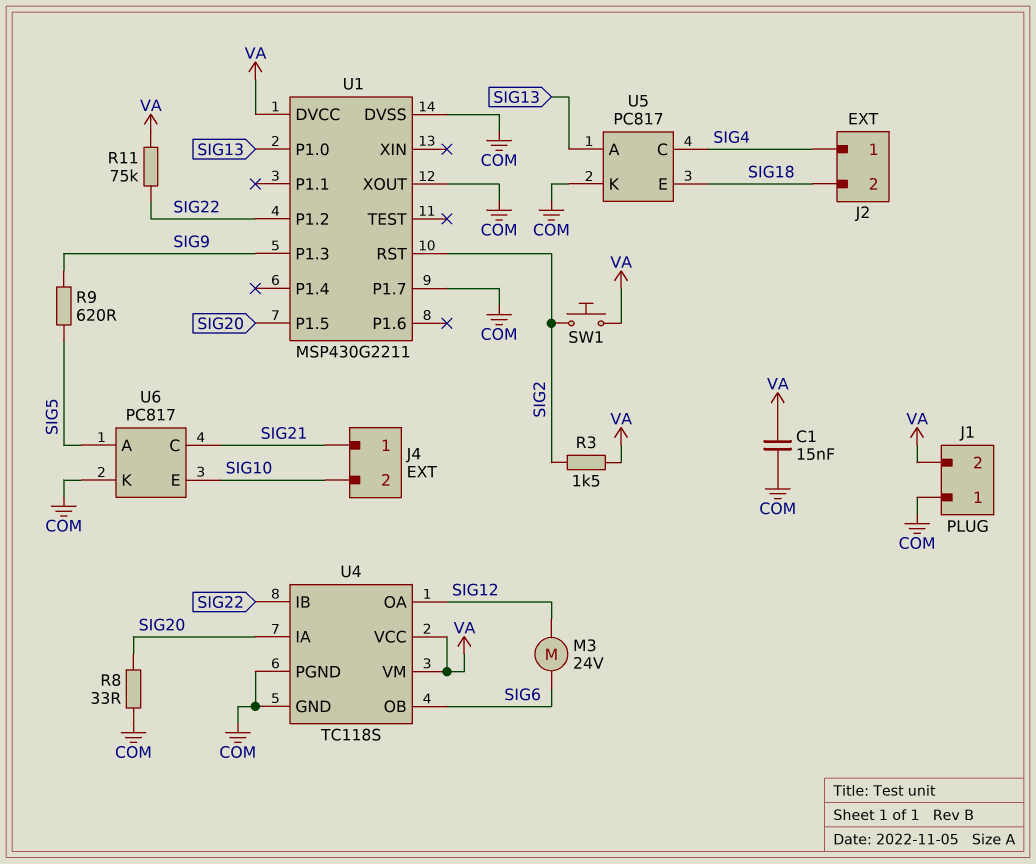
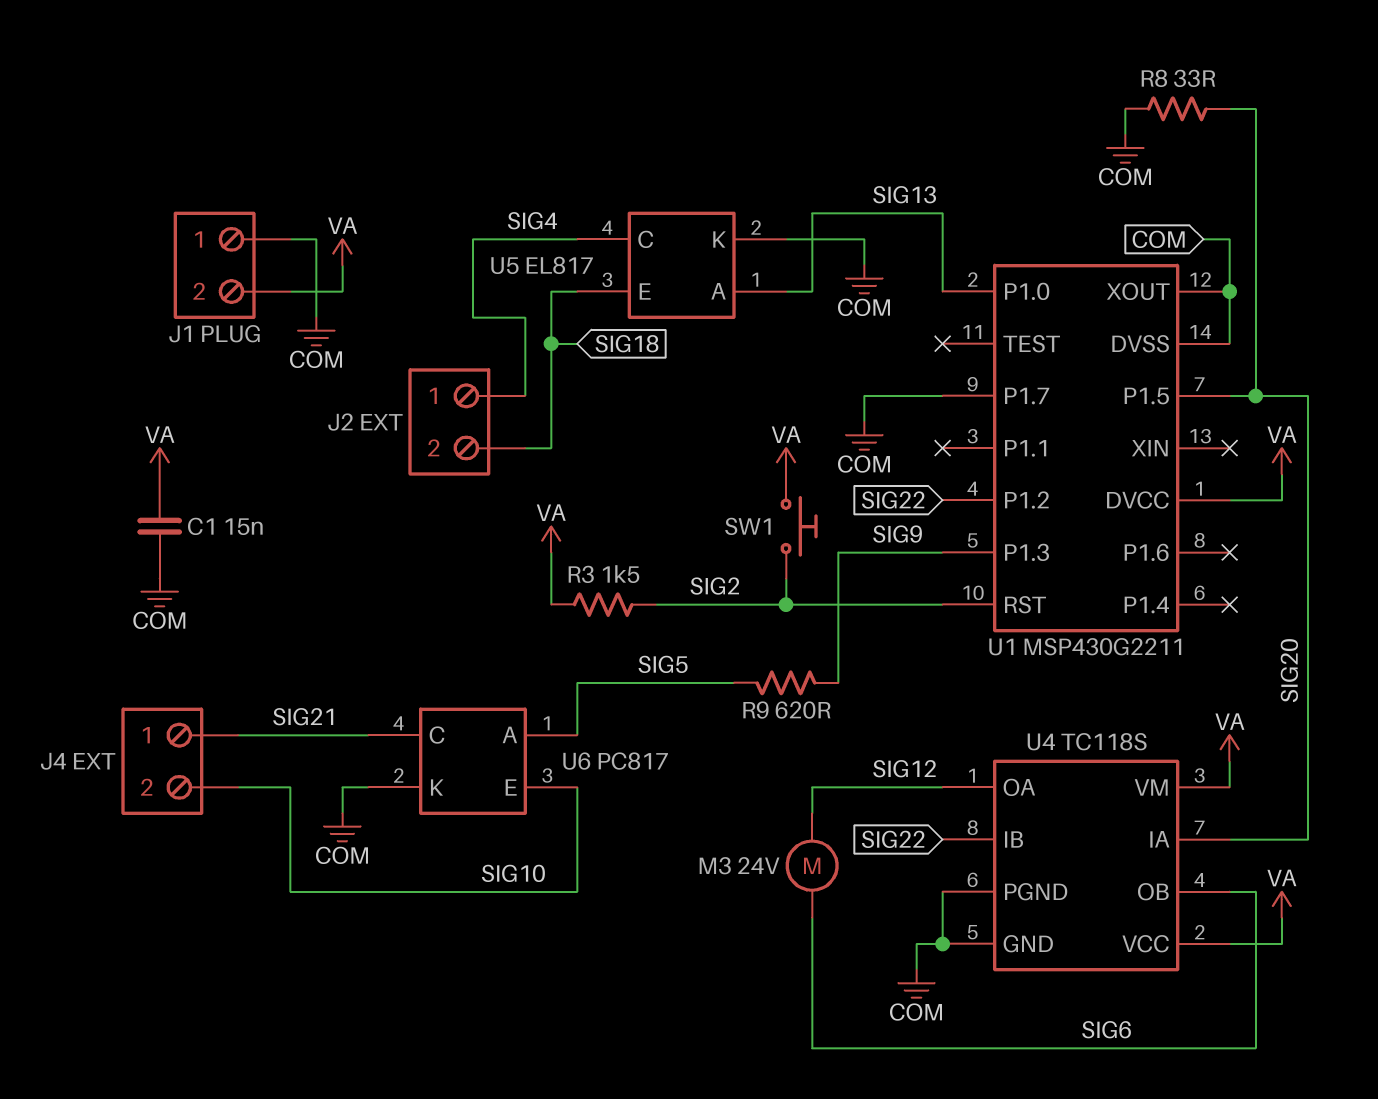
R11: 75k (SIG22, VA) -> none
U5: PC817 -> EL817

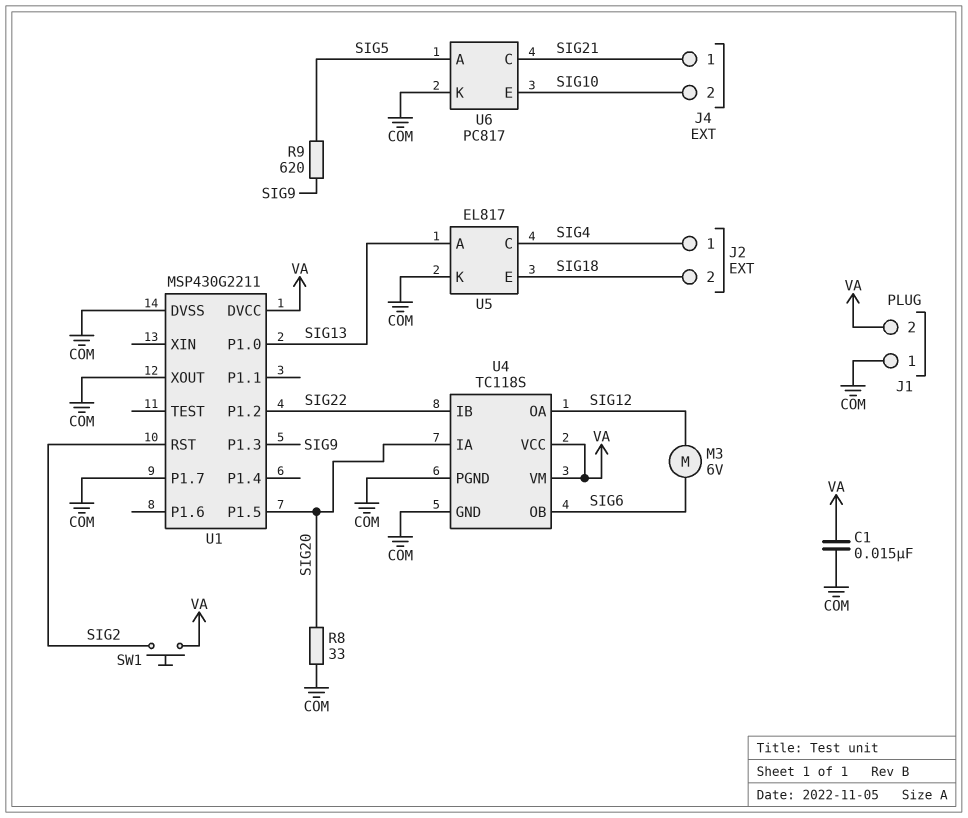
M3: motor 24V (SIG6, SIG12) -> motor 6V (SIG6, SIG12)
R3: 1.5k (SIG2, VA) -> none

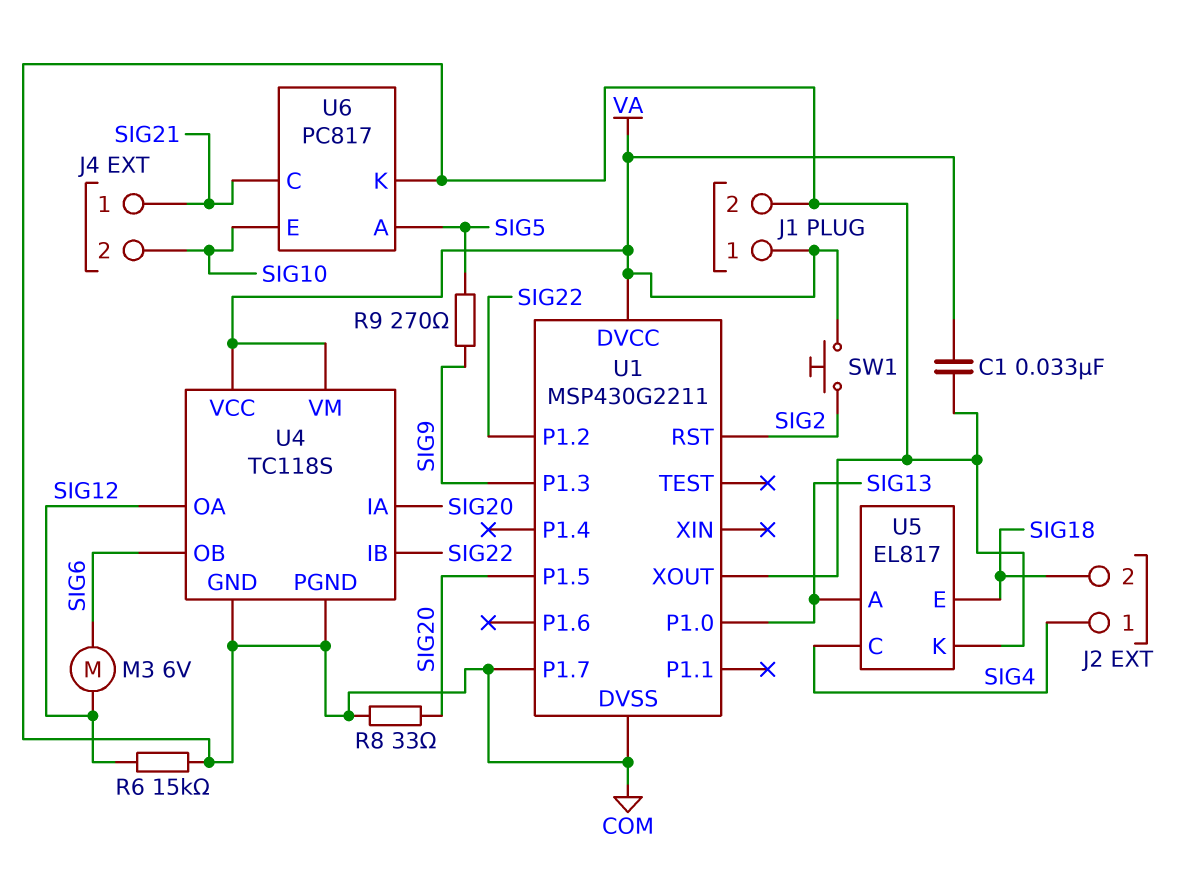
C1: 15nF (COM, VA) -> 33nF (COM, VA)
J1 pin 1: COM -> VA
J1 pin 2: VA -> COM
R6: none -> 15k (COM, SIG12)
R9: 620 (SIG5, SIG9) -> 270 (SIG5, SIG9)

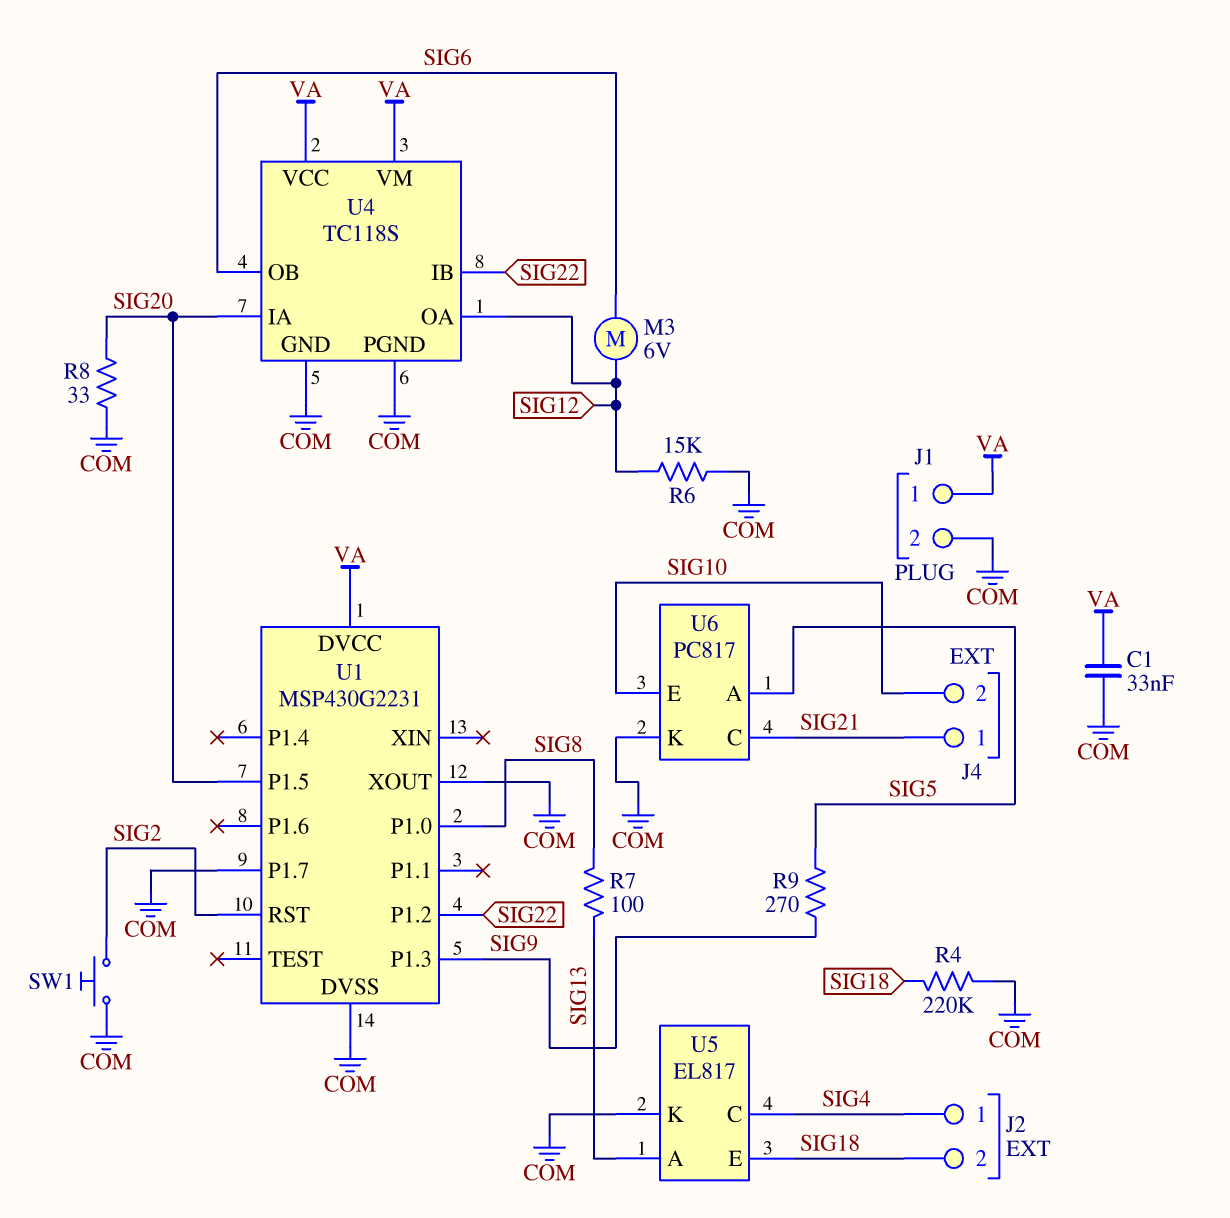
R4: none -> 220k (COM, SIG18)
R7: none -> 100 (SIG8, SIG13)
SW1: button (SIG2, VA) -> button (COM, SIG2)
U1: MSP430G2211 -> MSP430G2231
U1 pin P1.0: SIG13 -> SIG8

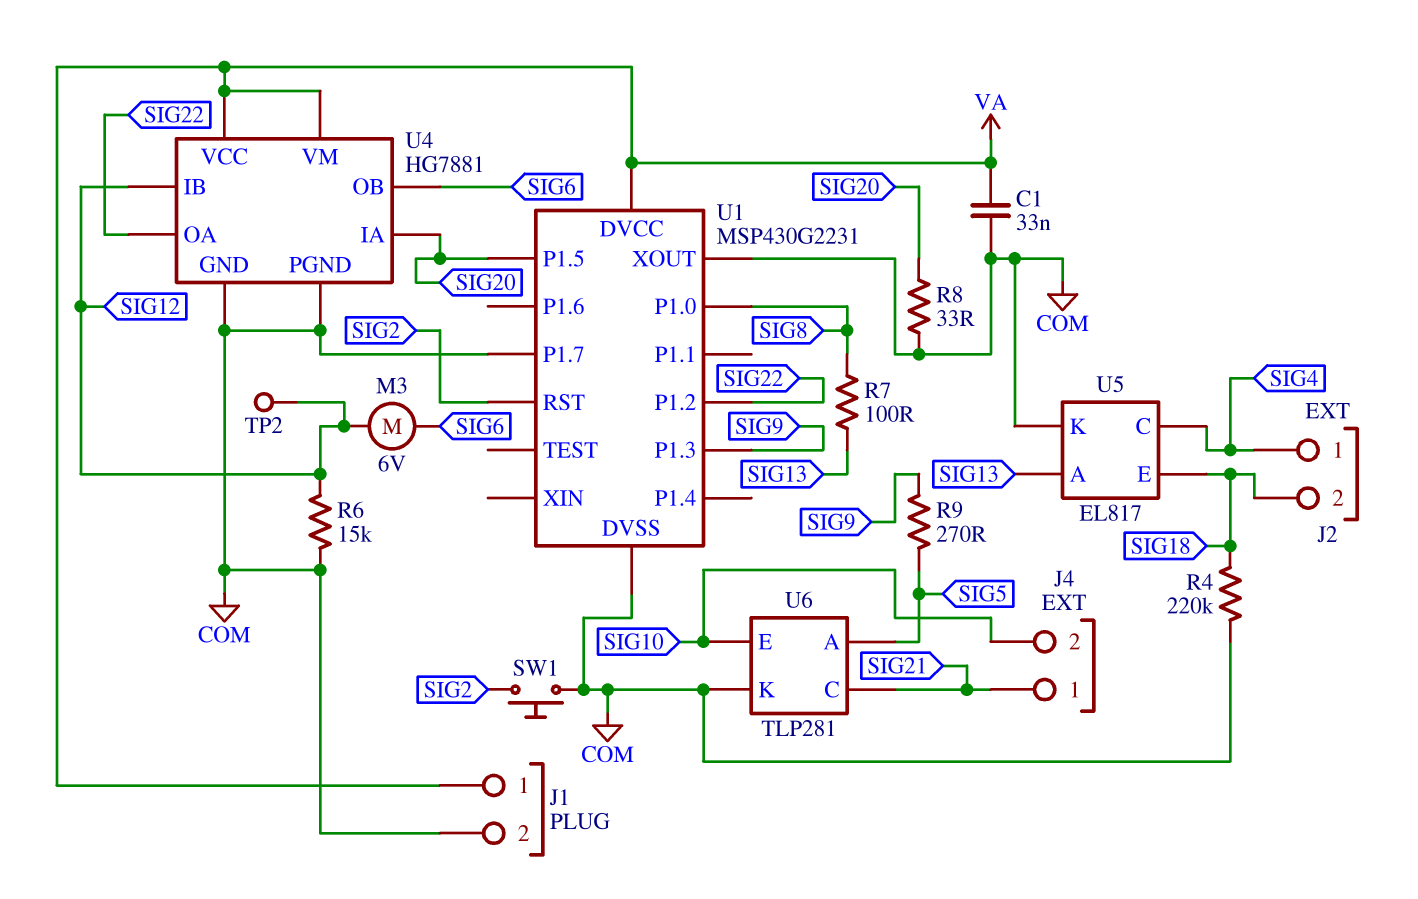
TP2: none -> test point (SIG12)
U4: TC118S -> HG7881
U4 pin IB: SIG22 -> SIG12
U4 pin OA: SIG12 -> SIG22
U6: PC817 -> TLP281

